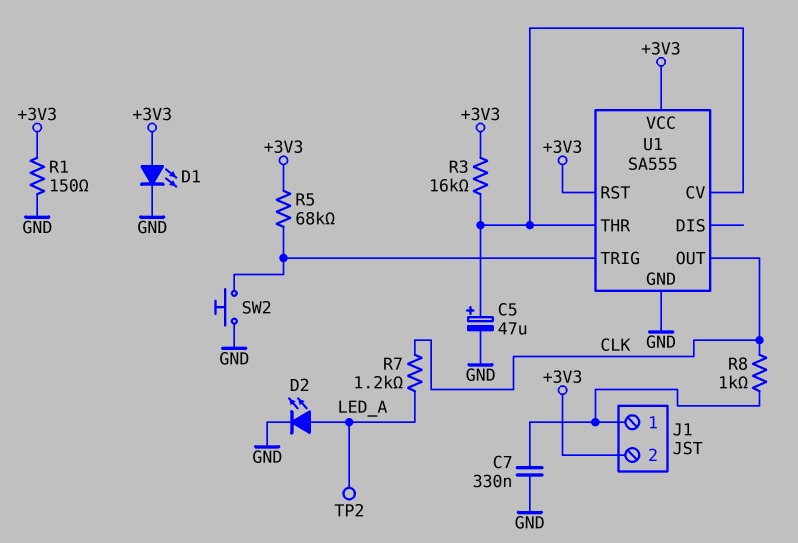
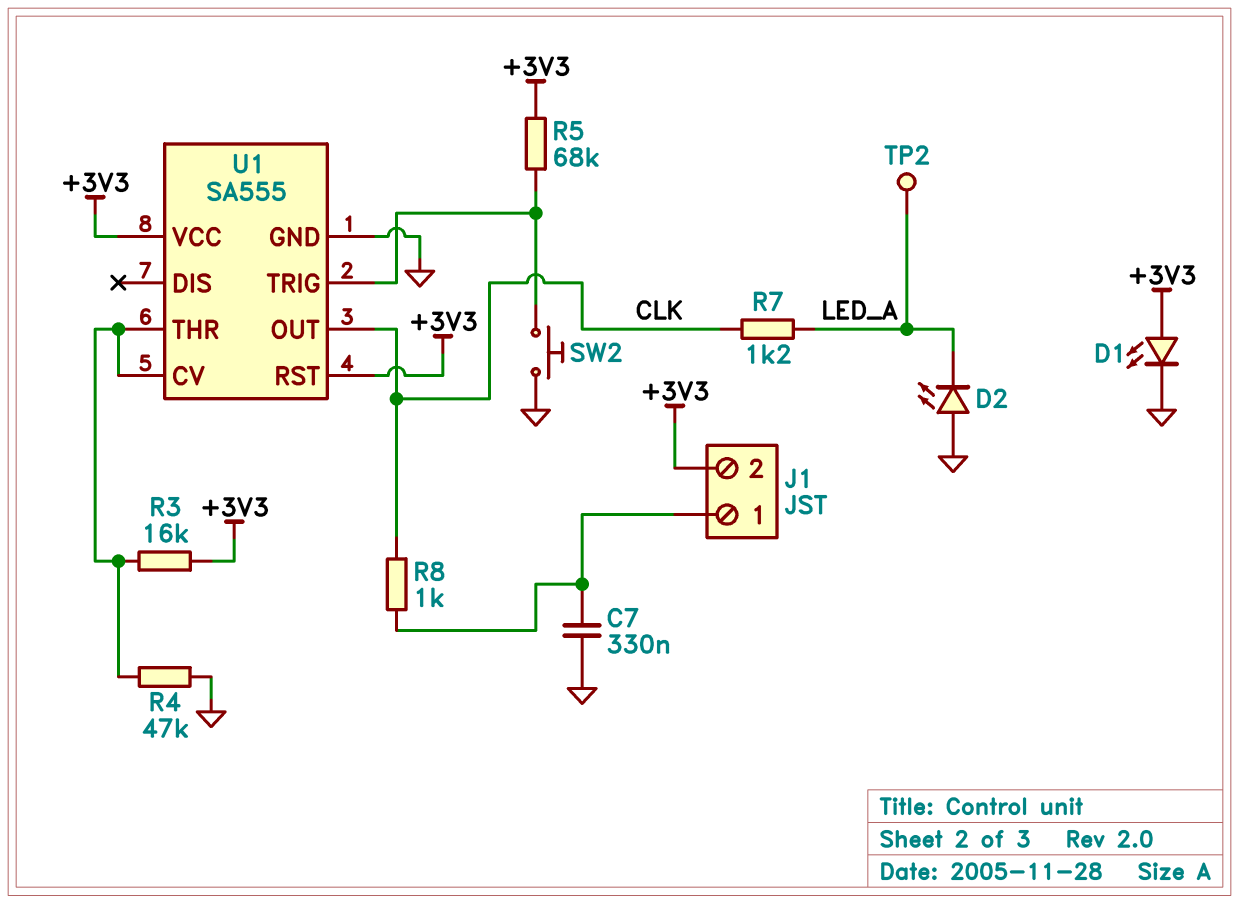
C5: 47uF (plus U1/CV, minus GND) -> none
D2: LED (A LED_A, K GND) -> LED (A GND, K LED_A)
R1: 150 (+3V3, GND) -> none
R4: none -> 47k (GND, U1/CV)

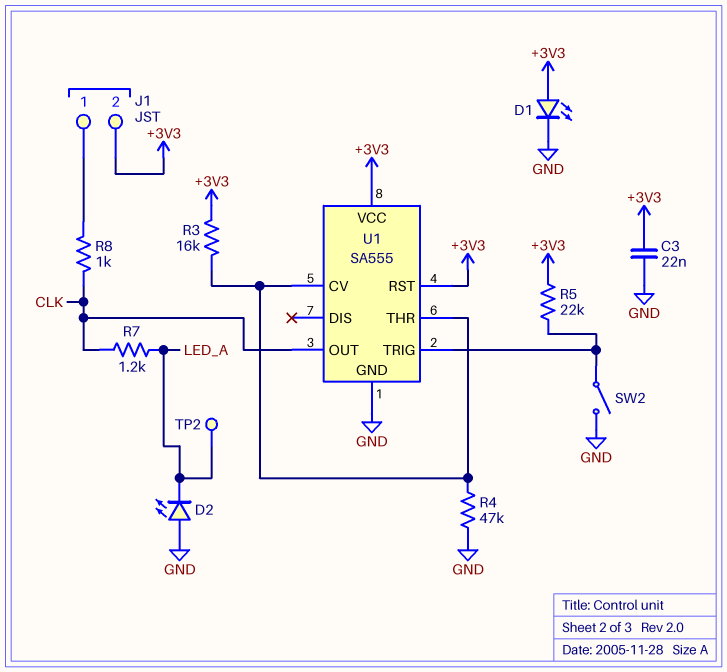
C3: none -> 22nF (+3V3, GND)
C7: 330nF (GND, J1/1) -> none
R5: 68k (+3V3, U1/TRIG) -> 22k (+3V3, U1/TRIG)
SW2: button (GND, U1/TRIG) -> switch (GND, U1/TRIG)

